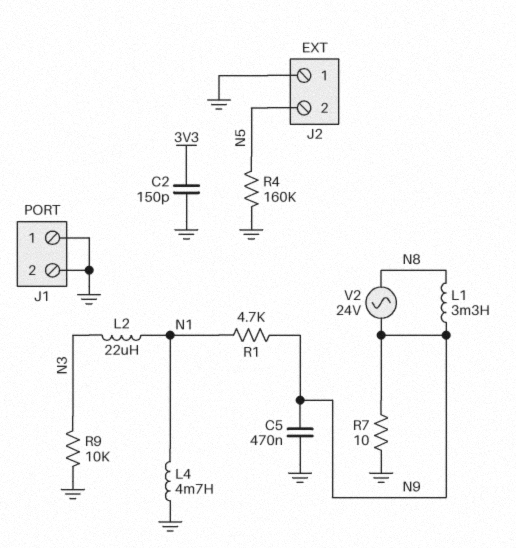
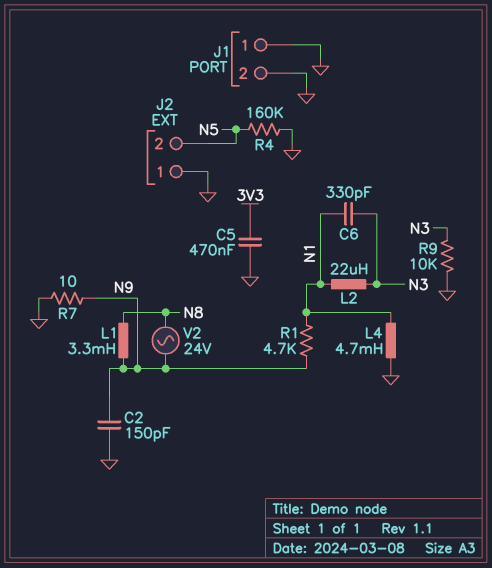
C2: 150pF (3V3, GND) -> 150pF (GND, N9)
C5: 470nF (GND, N9) -> 470nF (3V3, GND)
C6: none -> 330pF (N1, N3)

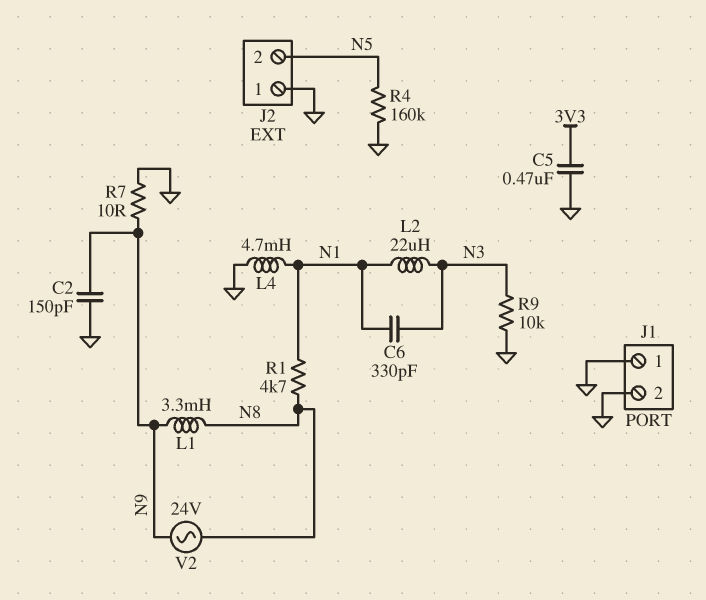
R1: 4.7k (N1, N9) -> 4.7k (N1, N8)

